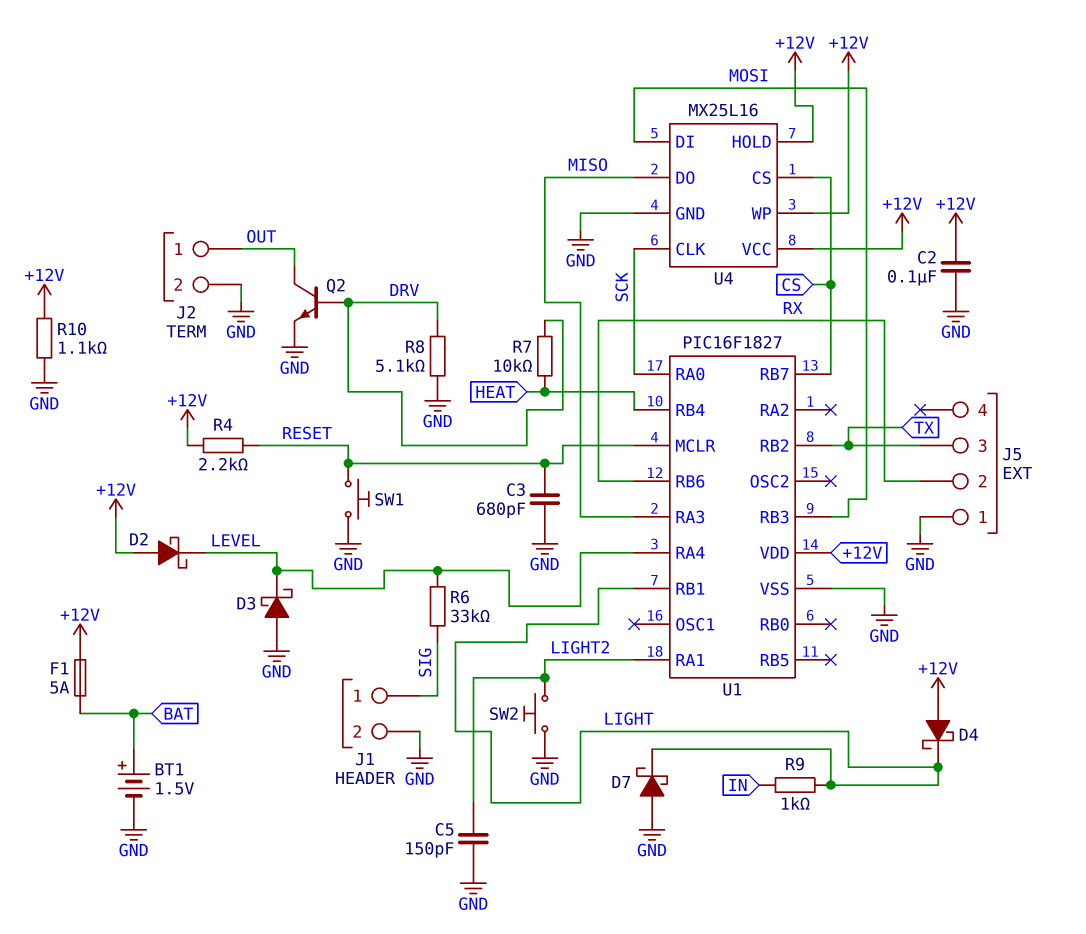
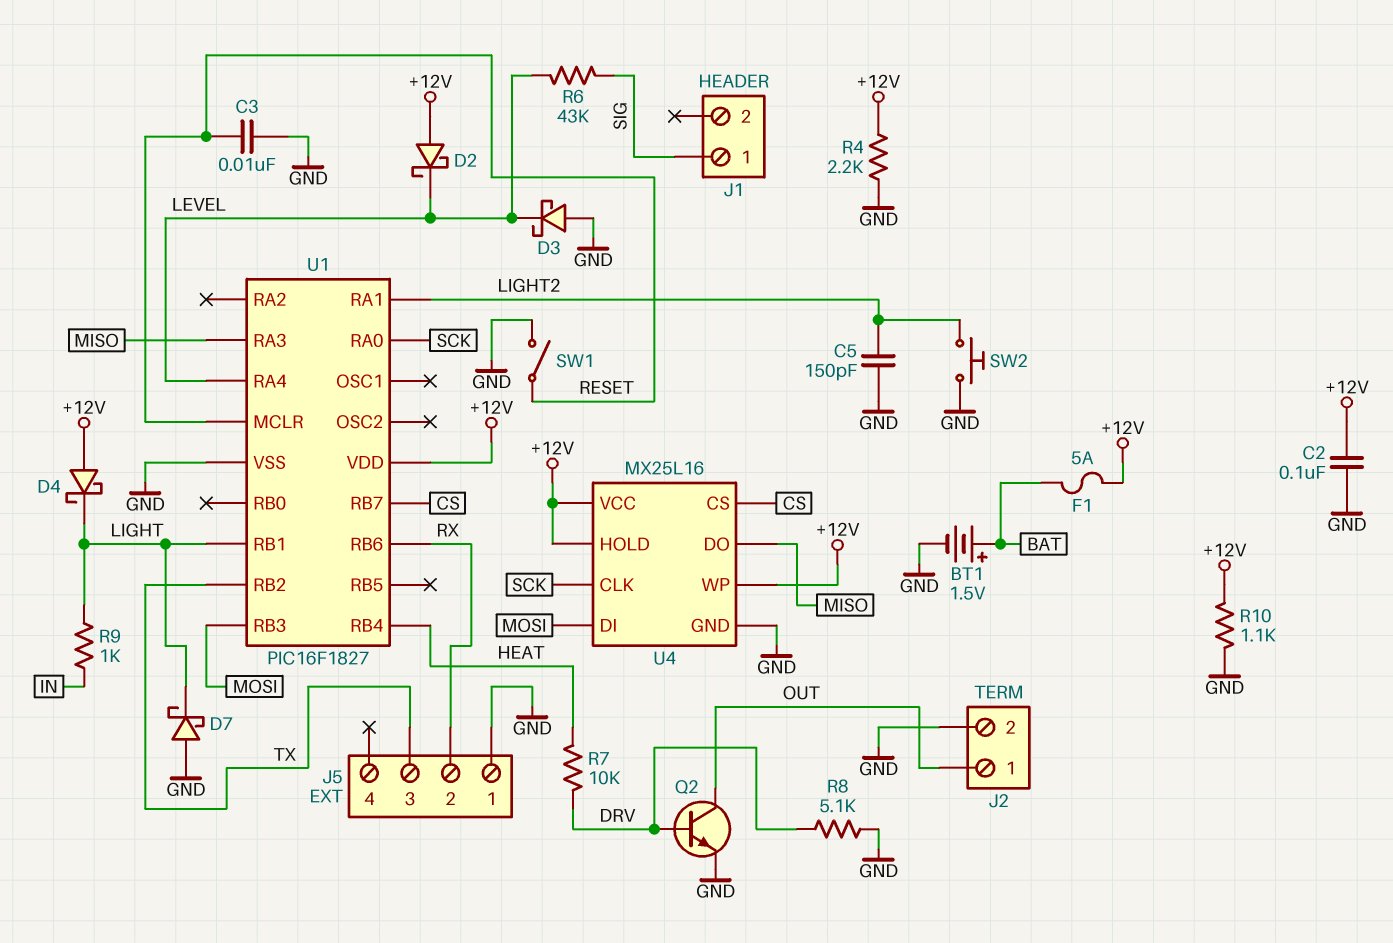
C3: 680pF (GND, RESET) -> 10nF (GND, RESET)
J1 pin 2: GND -> none
R4: 2.2k (+12V, RESET) -> 2.2k (+12V, GND)
R6: 33k (LEVEL, SIG) -> 43k (LEVEL, SIG)
SW1: button (GND, RESET) -> switch (GND, RESET)

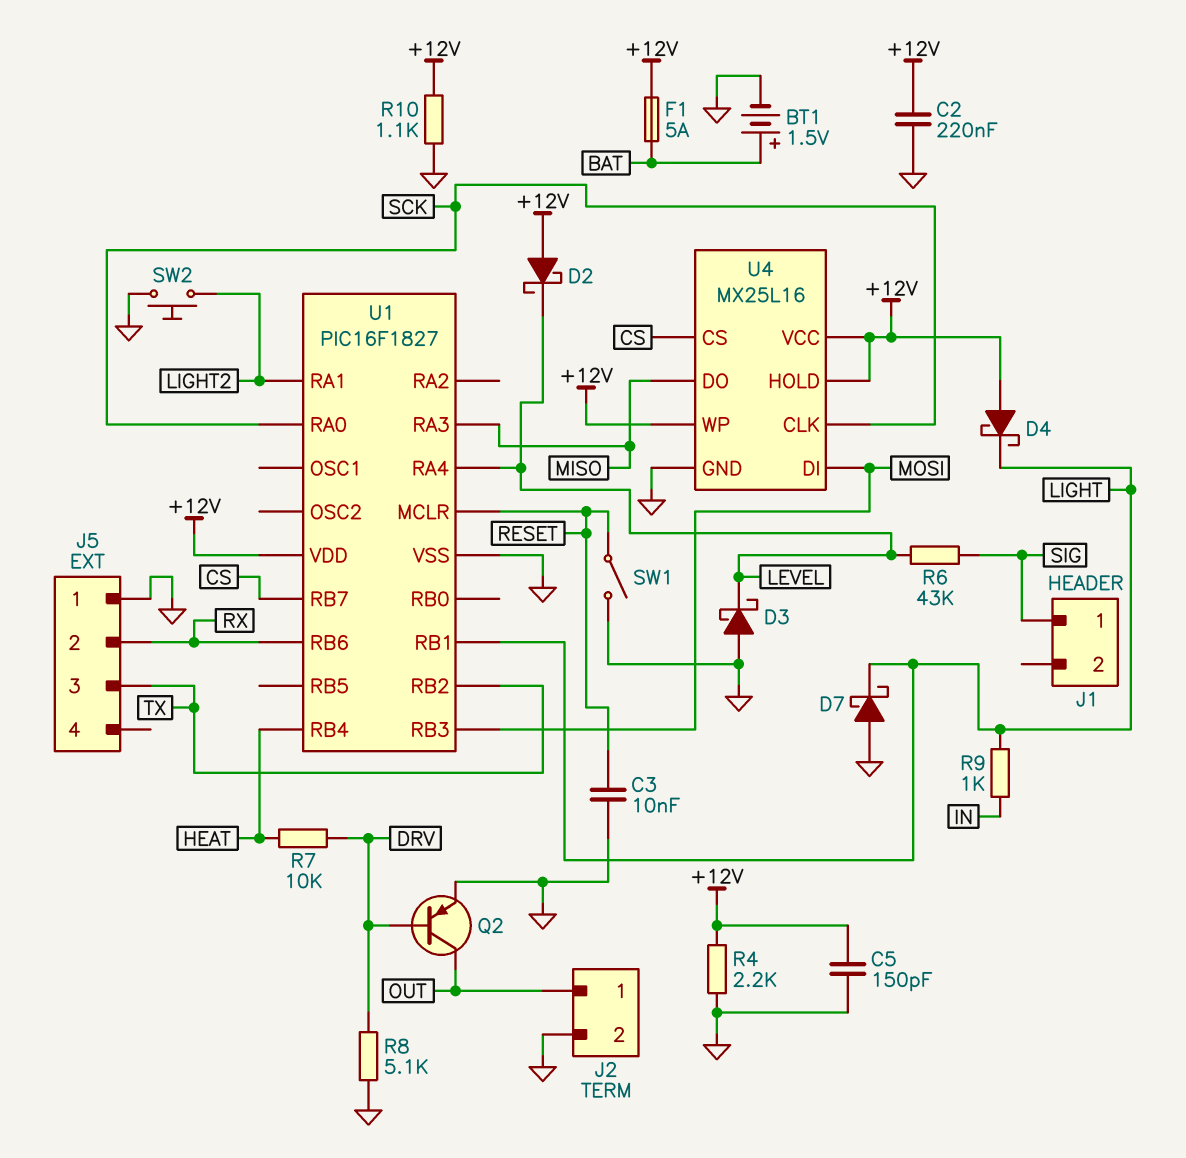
C2: 100nF (+12V, GND) -> 220nF (+12V, GND)
C5: 150pF (GND, LIGHT2) -> 150pF (+12V, GND)
Q2: NPN (B DRV, C OUT, E GND) -> PNP (B DRV, C OUT, E GND)

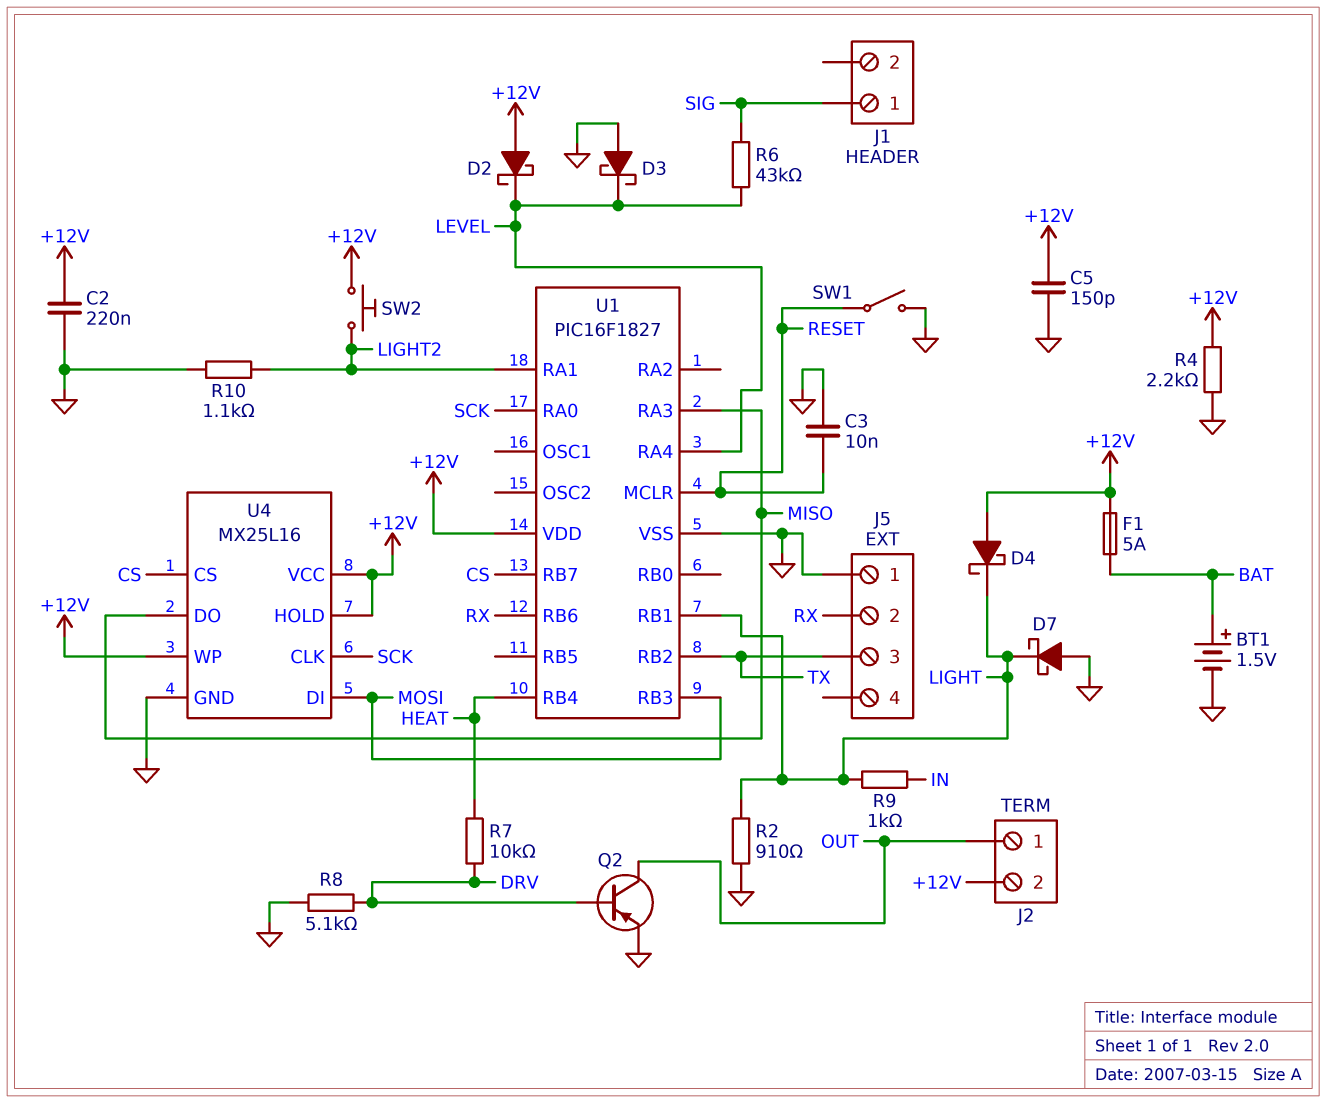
J2 pin 2: GND -> +12V
R2: none -> 910 (GND, LIGHT)
R10: 1.1k (+12V, GND) -> 1.1k (GND, LIGHT2)
SW2: button (GND, LIGHT2) -> button (+12V, LIGHT2)

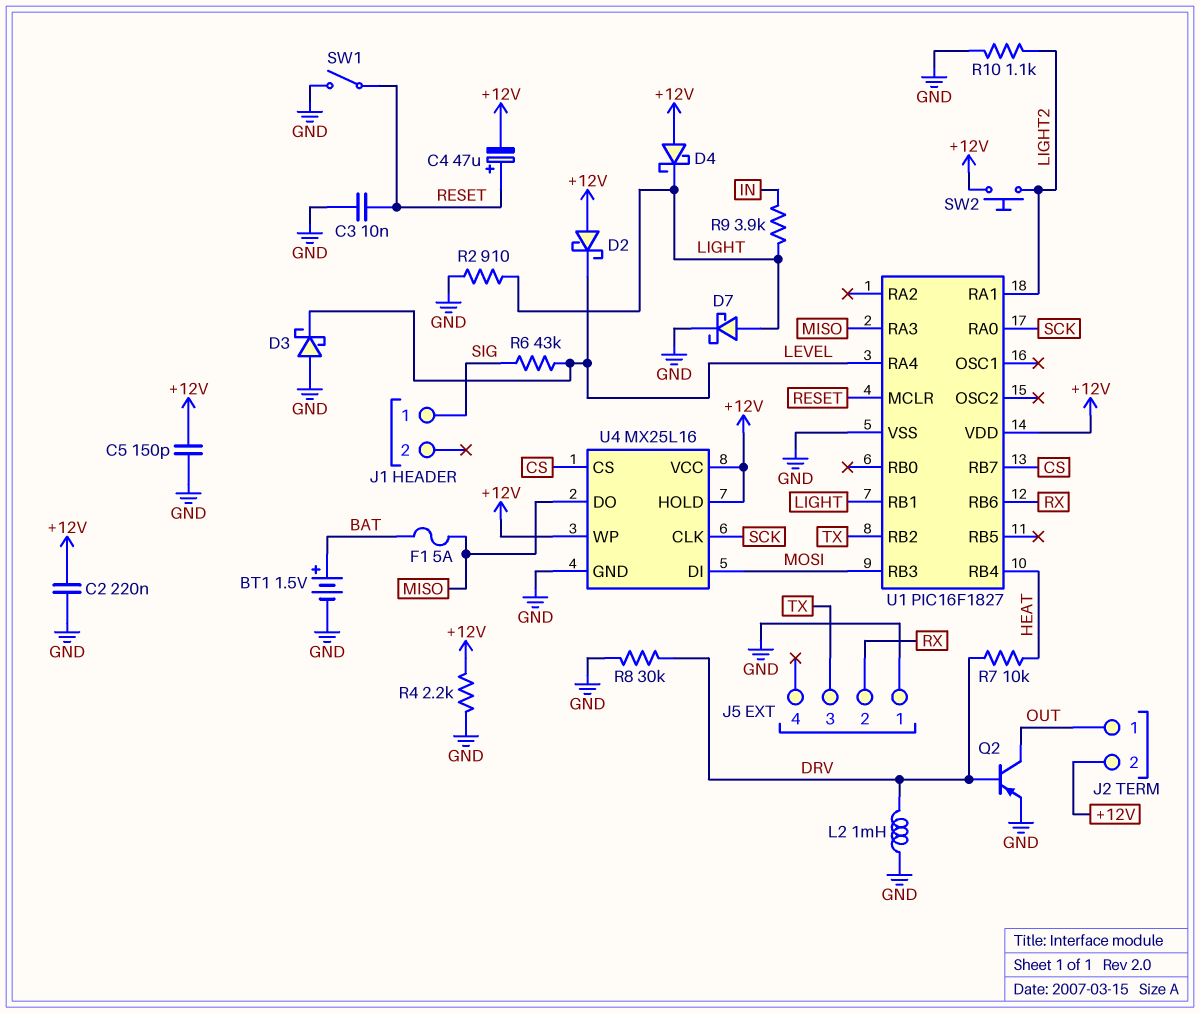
C4: none -> 47uF (plus RESET, minus +12V)
D7: schottky (A GND, K LIGHT) -> schottky (A LIGHT, K GND)
F1: 5A (+12V, BAT) -> 5A (BAT, MISO)
L2: none -> 1mH (DRV, GND)
R8: 5.1k (DRV, GND) -> 30k (DRV, GND)
R9: 1k (IN, LIGHT) -> 3.9k (IN, LIGHT)

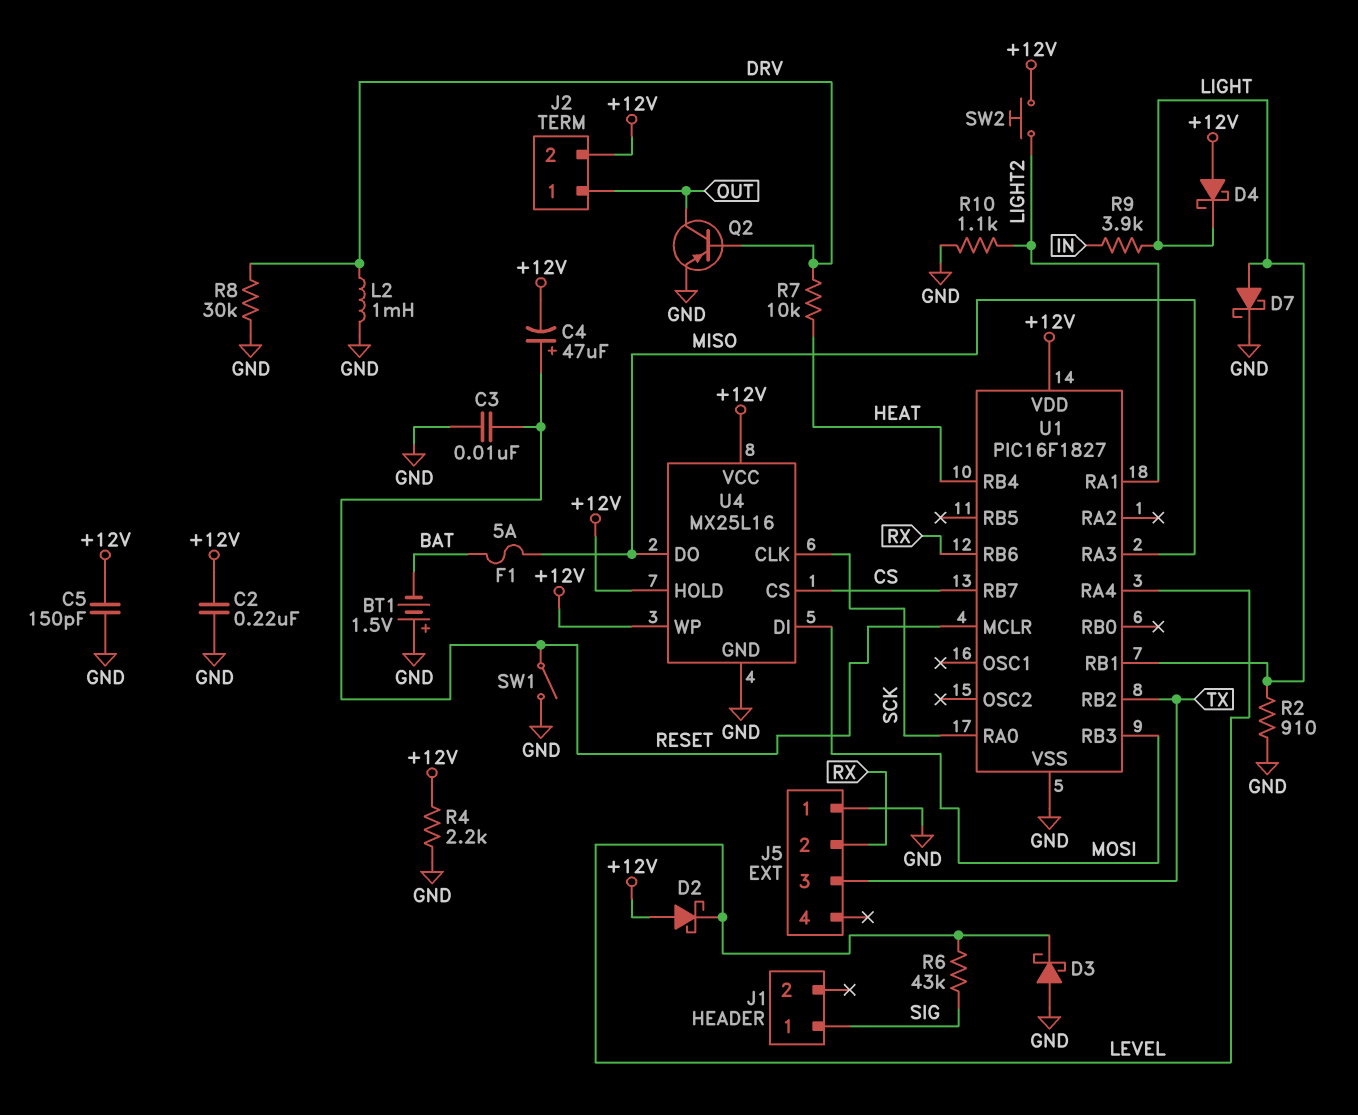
BT1: 1.5V (plus BAT, minus GND) -> 1.5V (plus GND, minus BAT)

